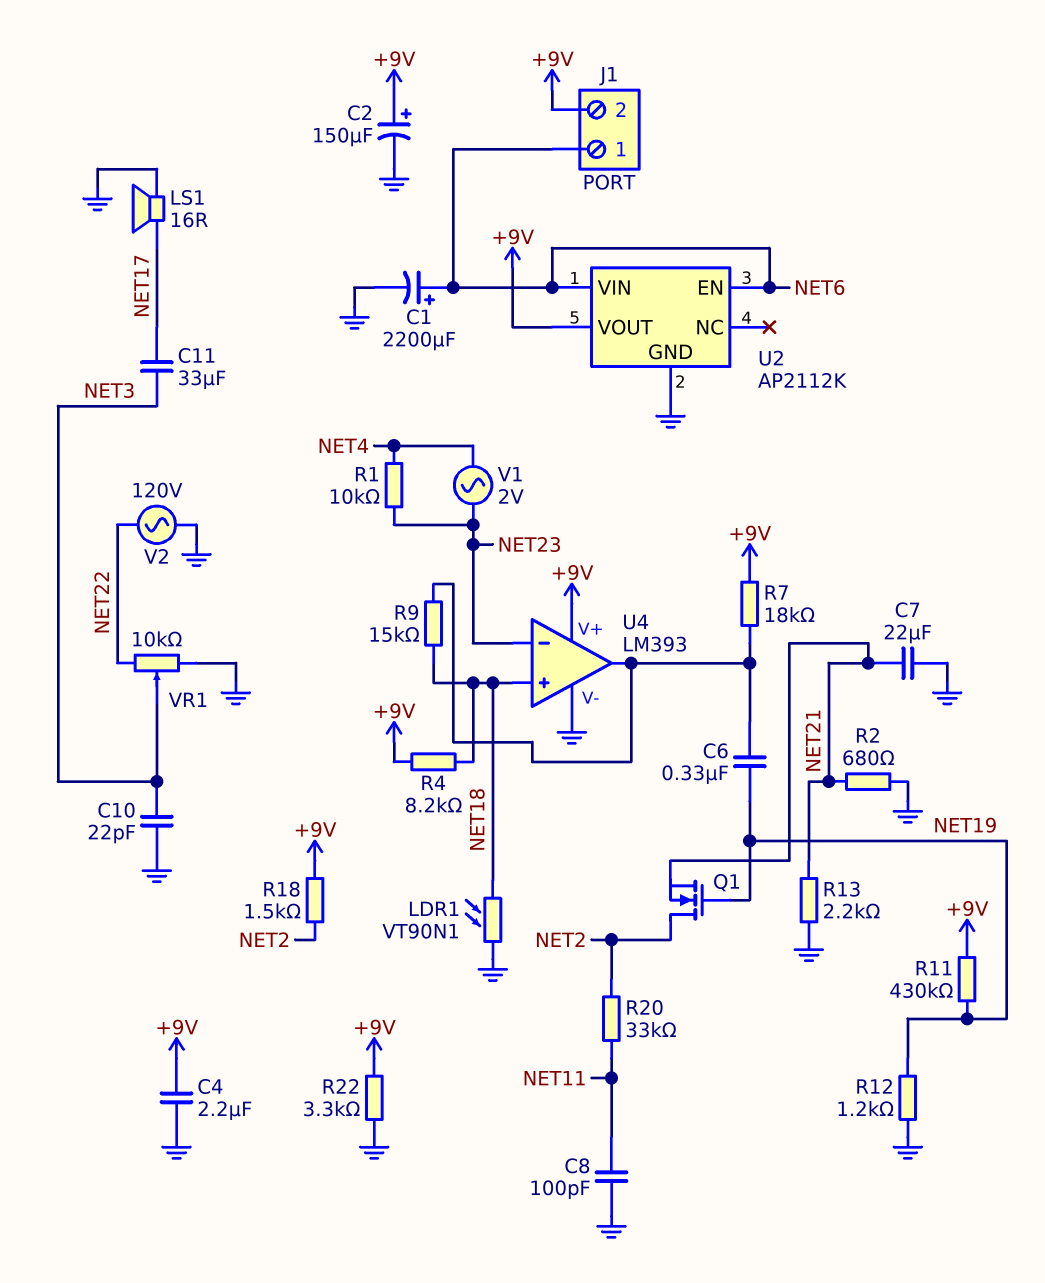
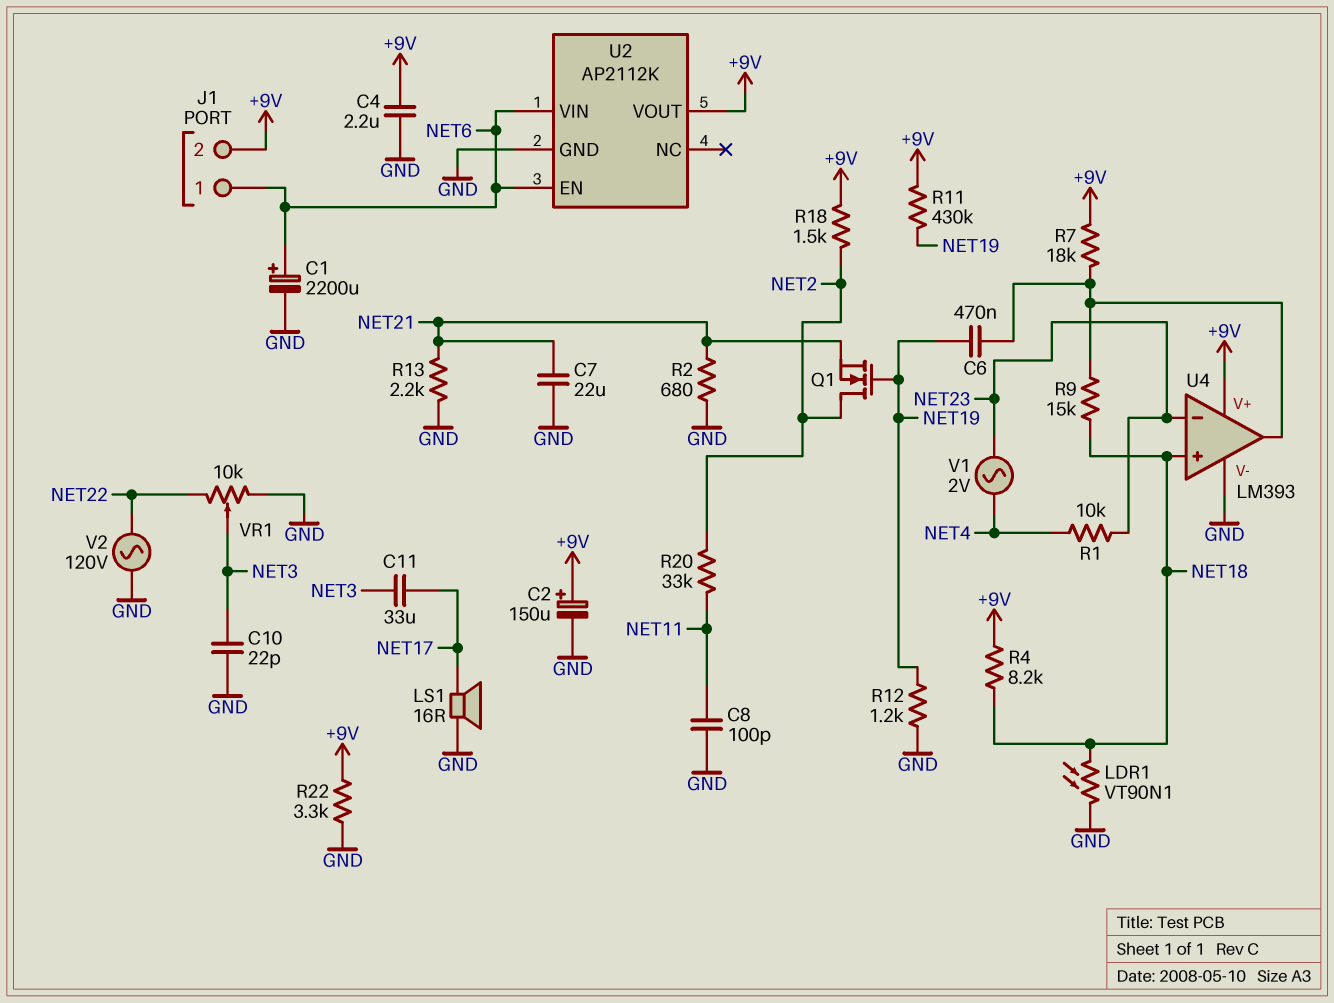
C6: 330nF (NET19, U4/out) -> 470nF (NET19, U4/out)

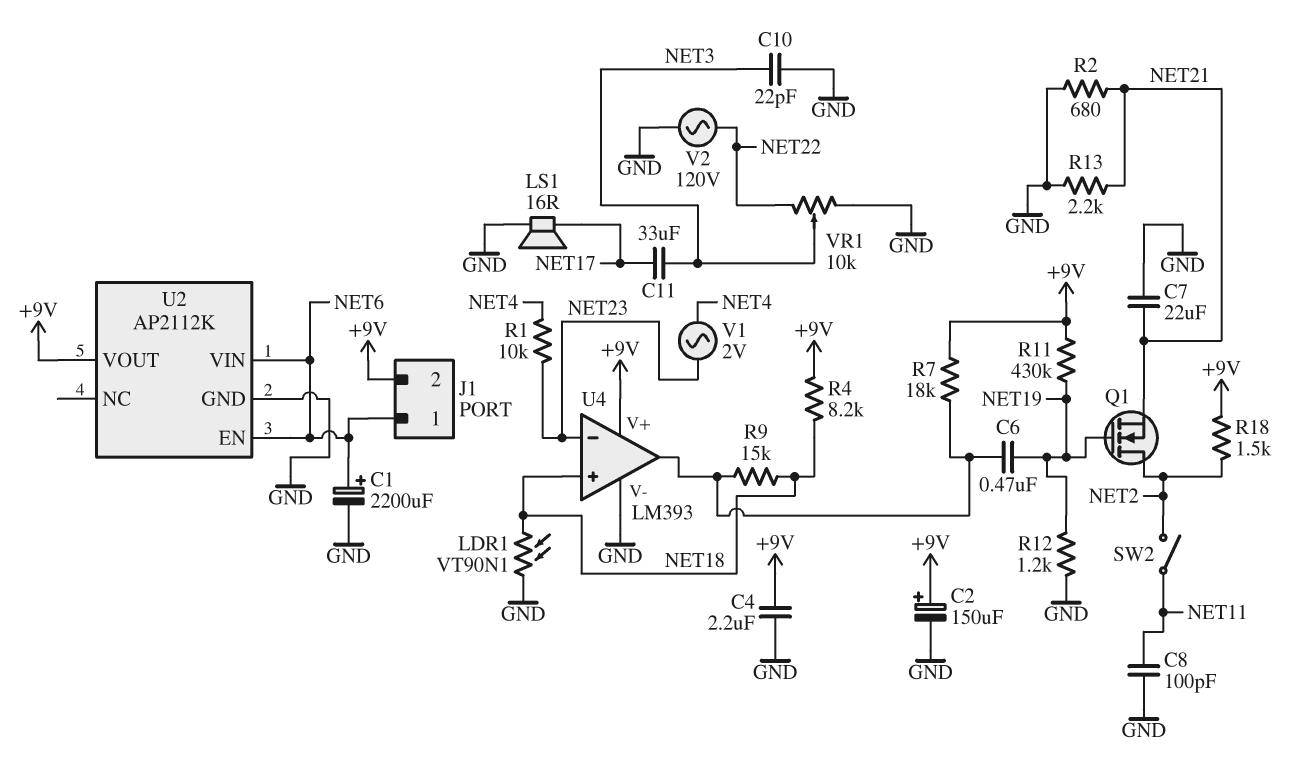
R20: 33k (NET2, NET11) -> none
R22: 3.3k (+9V, GND) -> none
SW2: none -> switch (NET2, NET11)

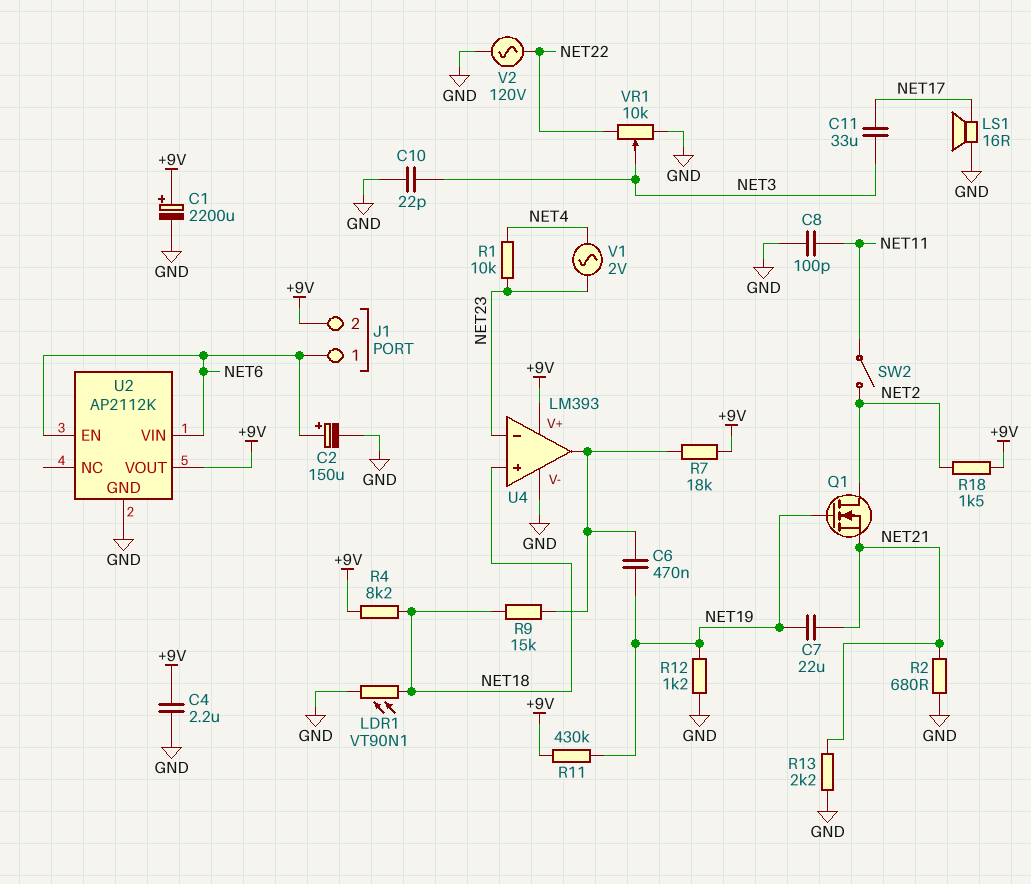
C1: 2200uF (plus NET6, minus GND) -> 2200uF (plus +9V, minus GND)
C2: 150uF (plus +9V, minus GND) -> 150uF (plus NET6, minus GND)
C7: 22uF (GND, NET21) -> 22uF (NET19, NET21)

